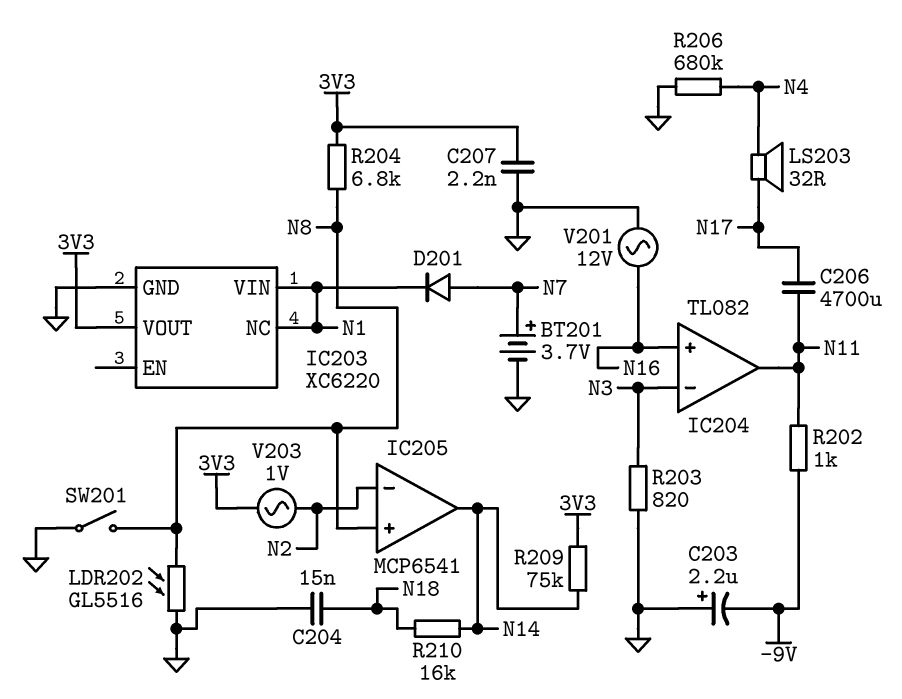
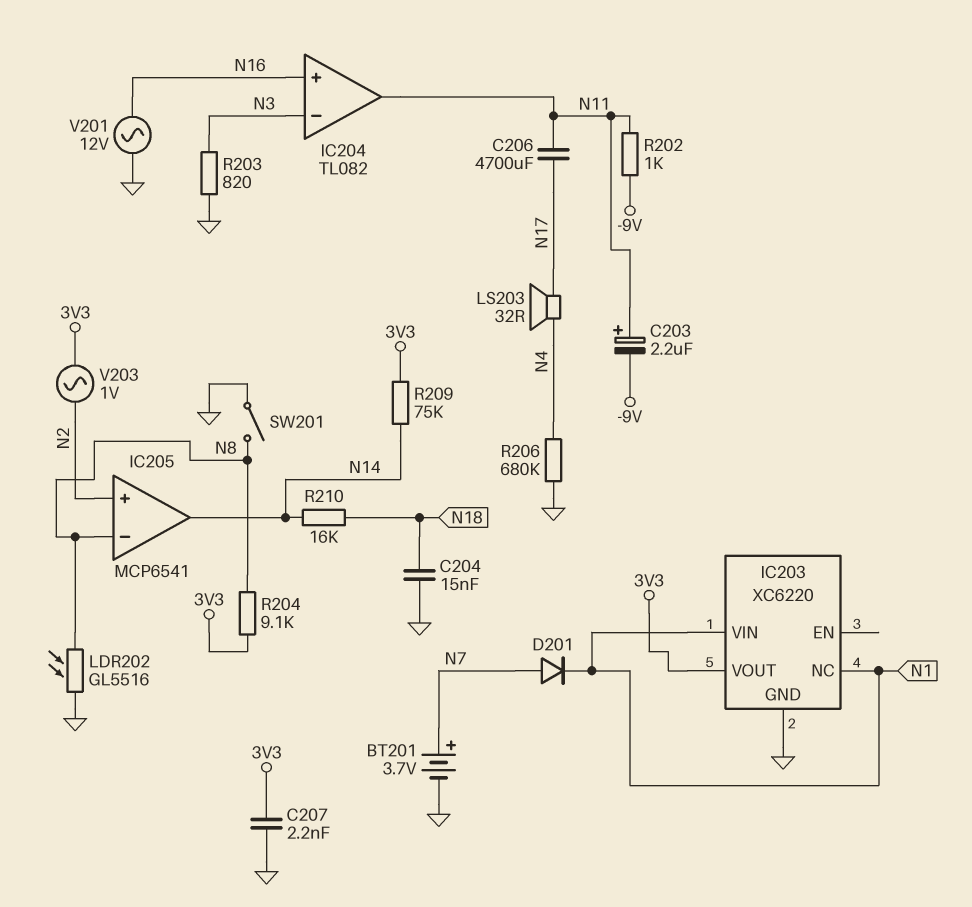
C203: 2.2uF (plus GND, minus -9V) -> 2.2uF (plus N11, minus -9V)
IC205 pin in+: N8 -> N2
IC205 pin in-: N2 -> N8
R204: 6.8k (3V3, N8) -> 9.1k (3V3, N8)

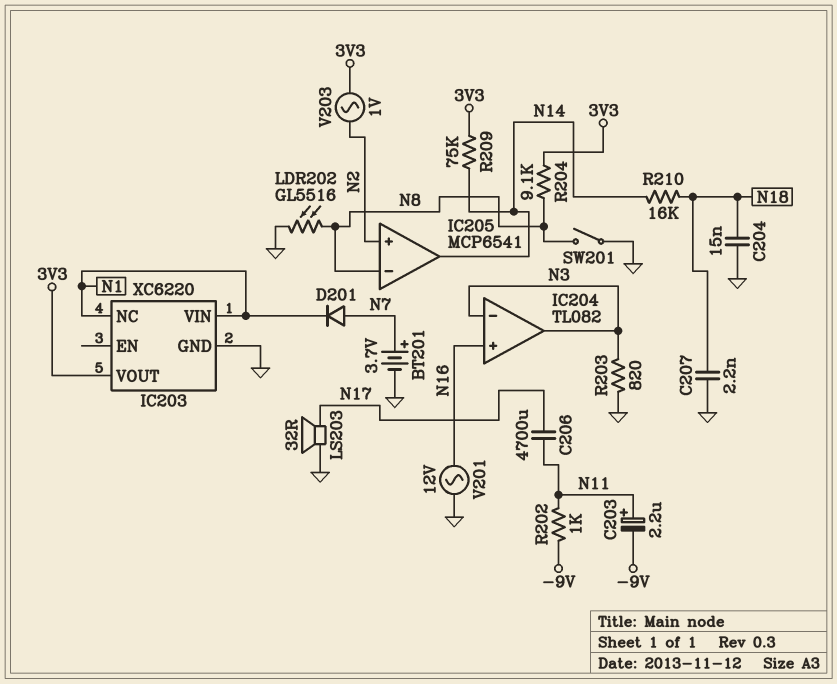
C207: 2.2nF (3V3, GND) -> 2.2nF (GND, N18)
IC204 pin out: N11 -> N3
LS203: speaker 32R (N4, N17) -> speaker 32R (GND, N17)
R206: 680k (GND, N4) -> none

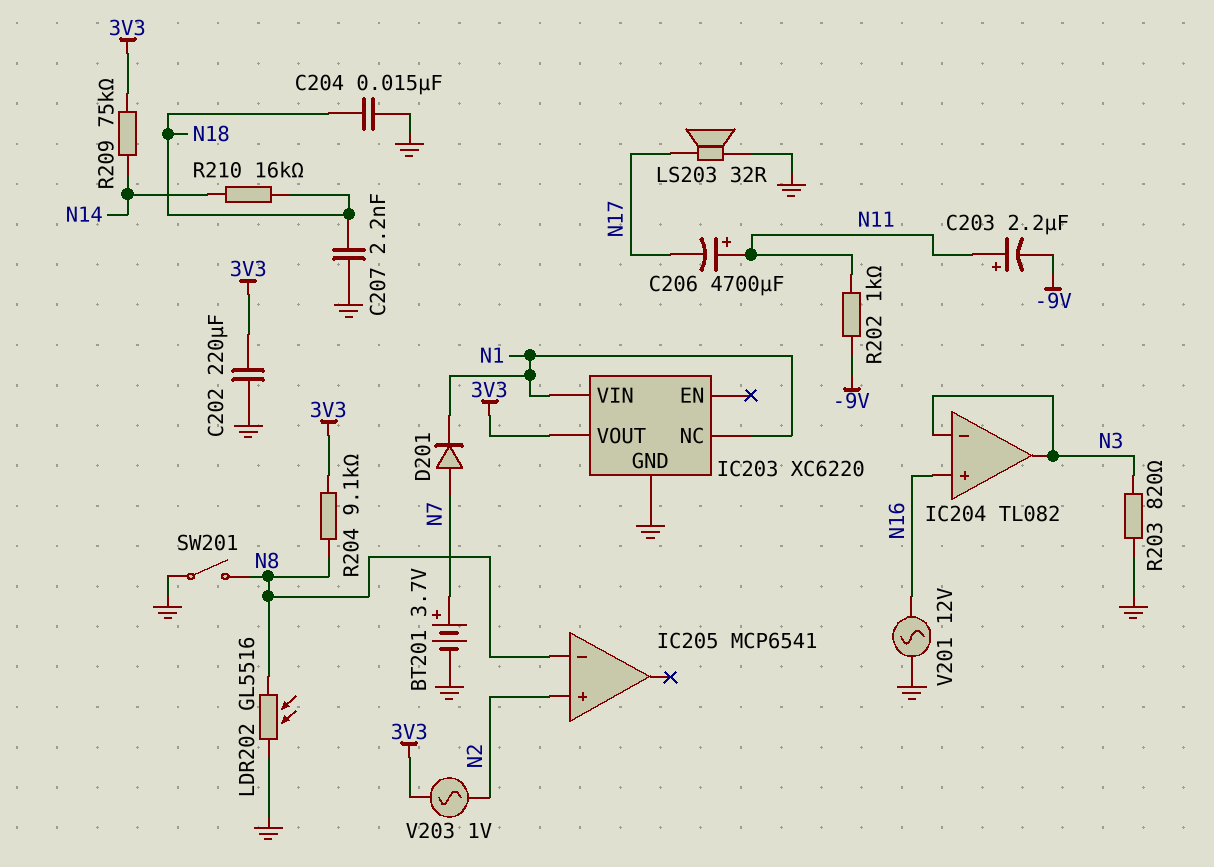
C202: none -> 220uF (3V3, GND)
C206: 4700uF (N11, N17) -> 4700uF (plus N11, minus N17)
IC205 pin out: N14 -> none

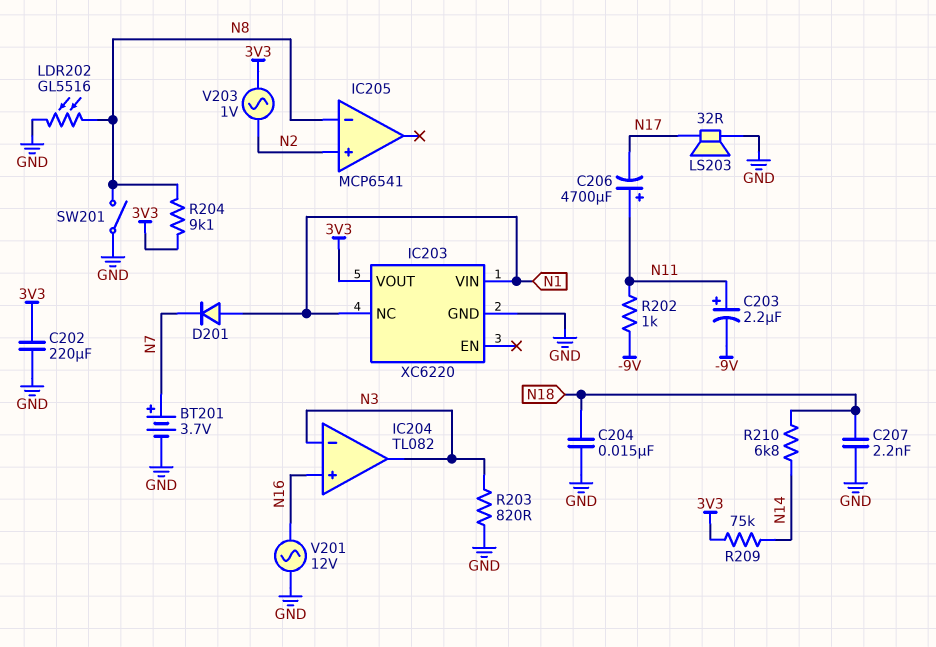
D201: diode (A N7, K N1) -> diode (A N1, K N7)
R210: 16k (N14, N18) -> 6.8k (N14, N18)

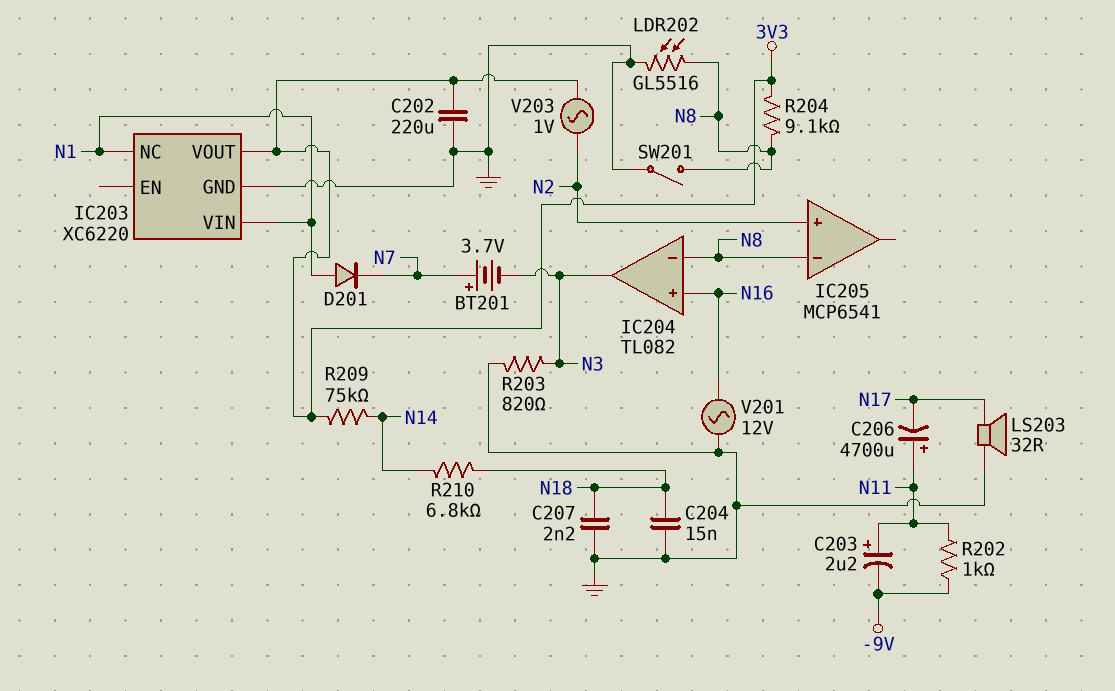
BT201: 3.7V (plus N7, minus GND) -> 3.7V (plus N7, minus N3)
IC204 pin in-: N3 -> N8

